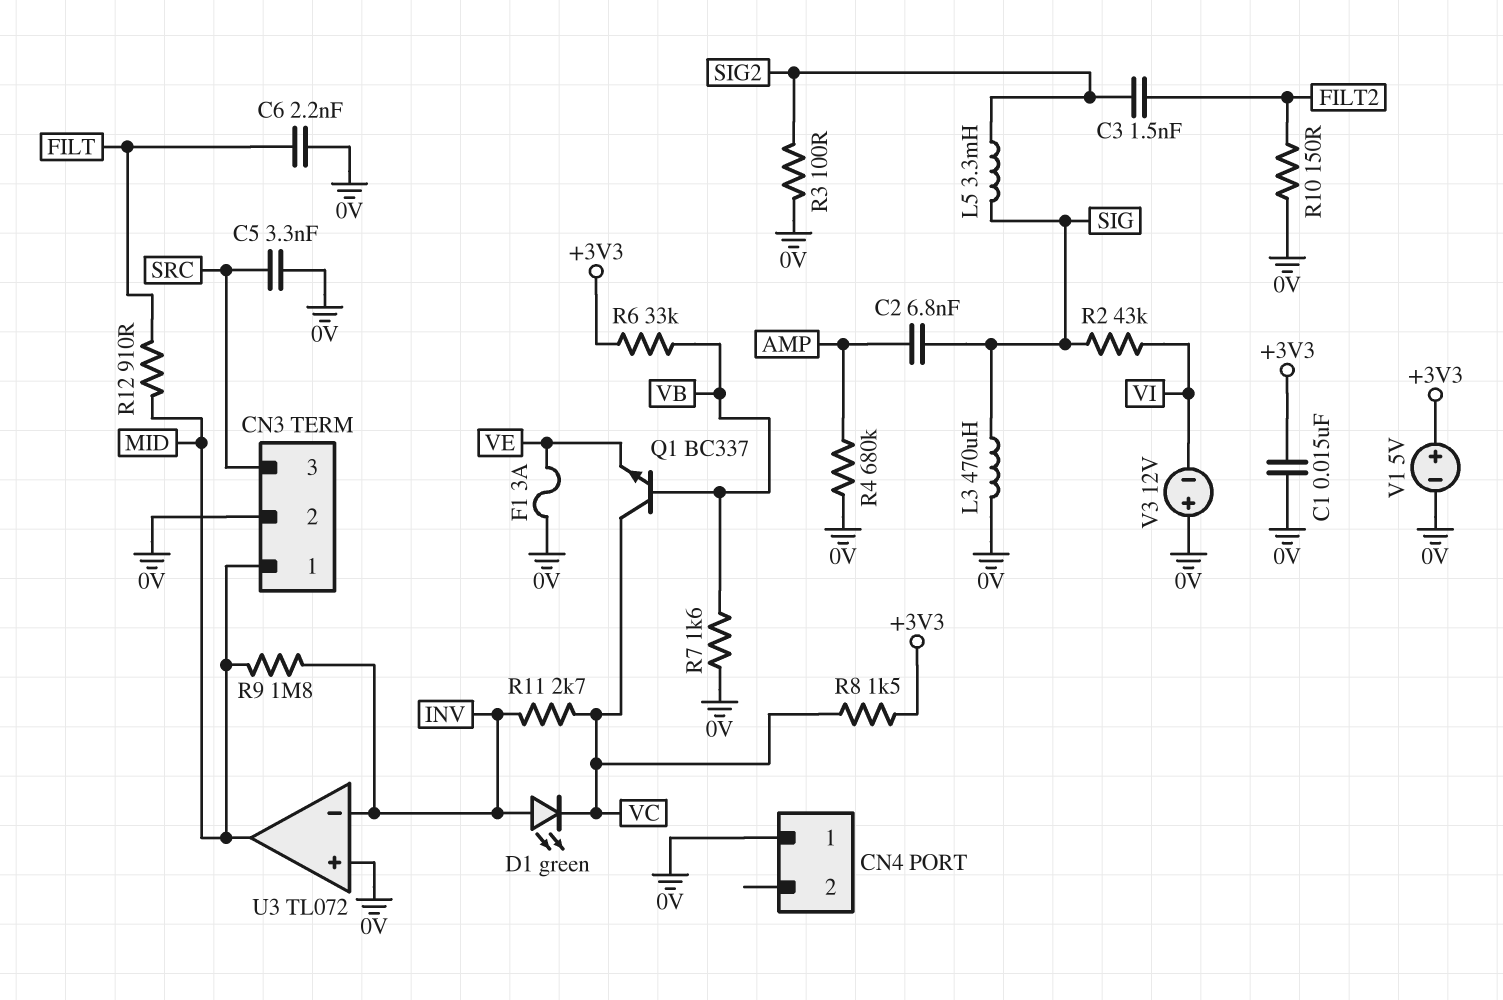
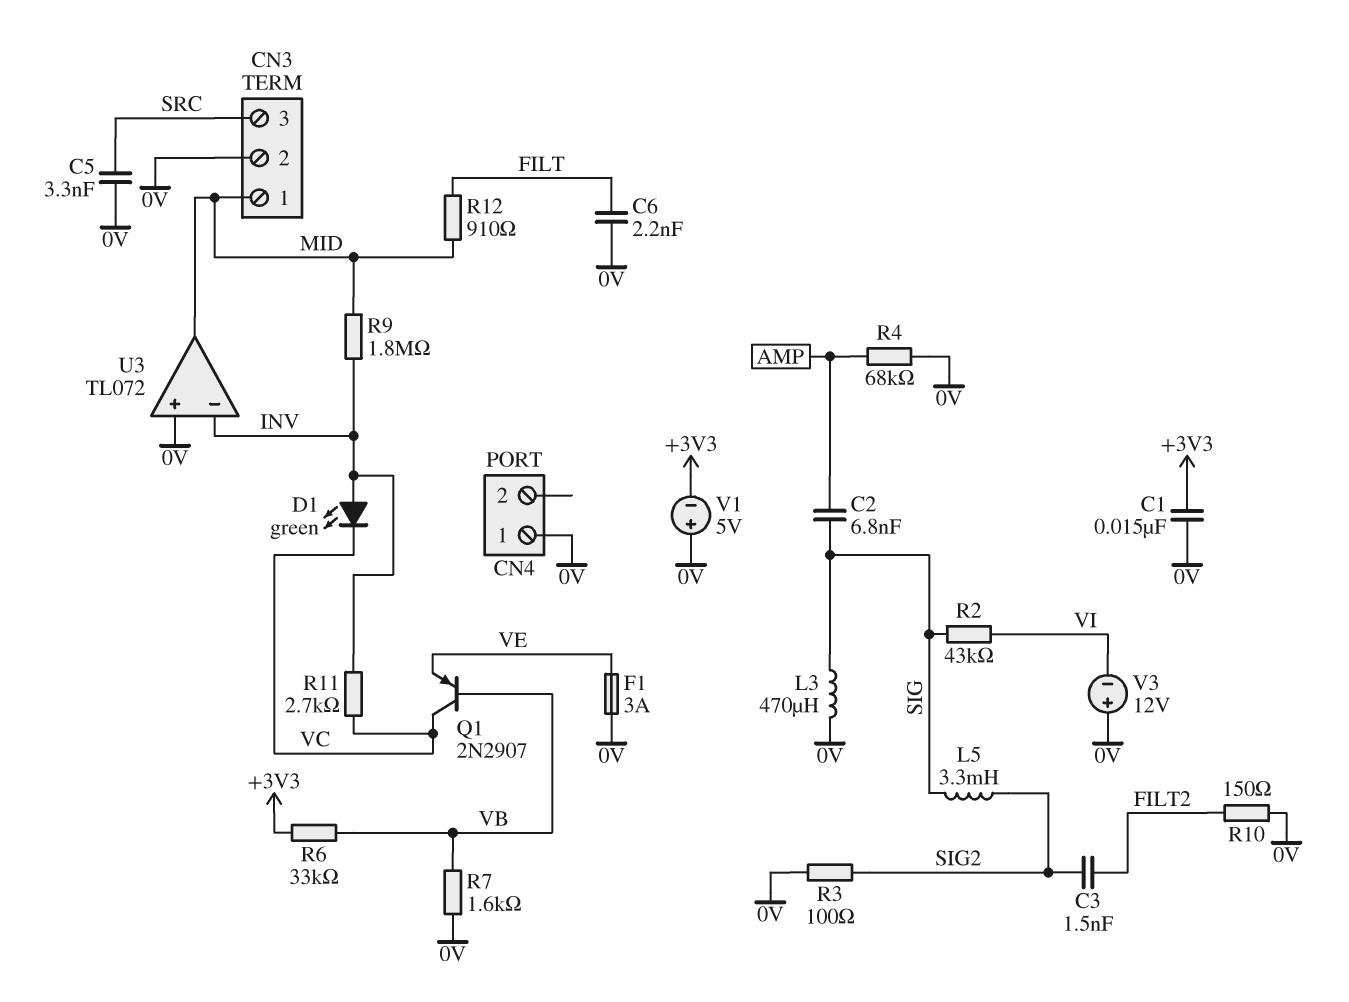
Q1: NPN BC337 (B VB, C VC, E VE) -> PNP 2N2907 (B VB, C VC, E VE)
R4: 680k (0V, AMP) -> 68k (0V, AMP)
R8: 1.5k (+3V3, VC) -> none
V1: 5V (plus +3V3, minus 0V) -> 5V (plus 0V, minus +3V3)

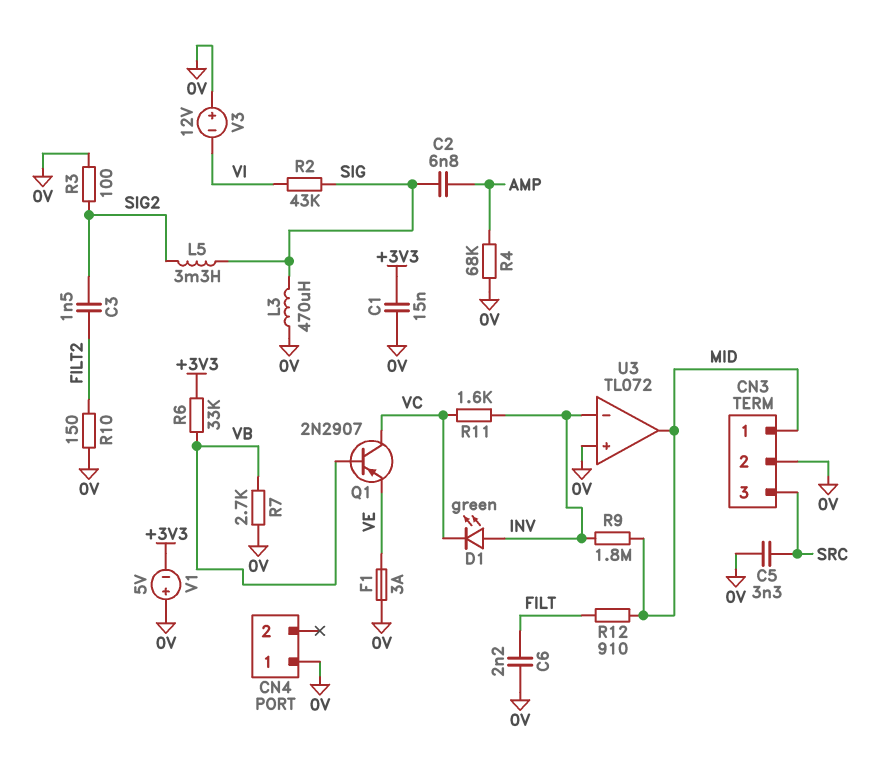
R7: 1.6k (0V, VB) -> 2.7k (0V, VB)
R11: 2.7k (INV, VC) -> 1.6k (INV, VC)

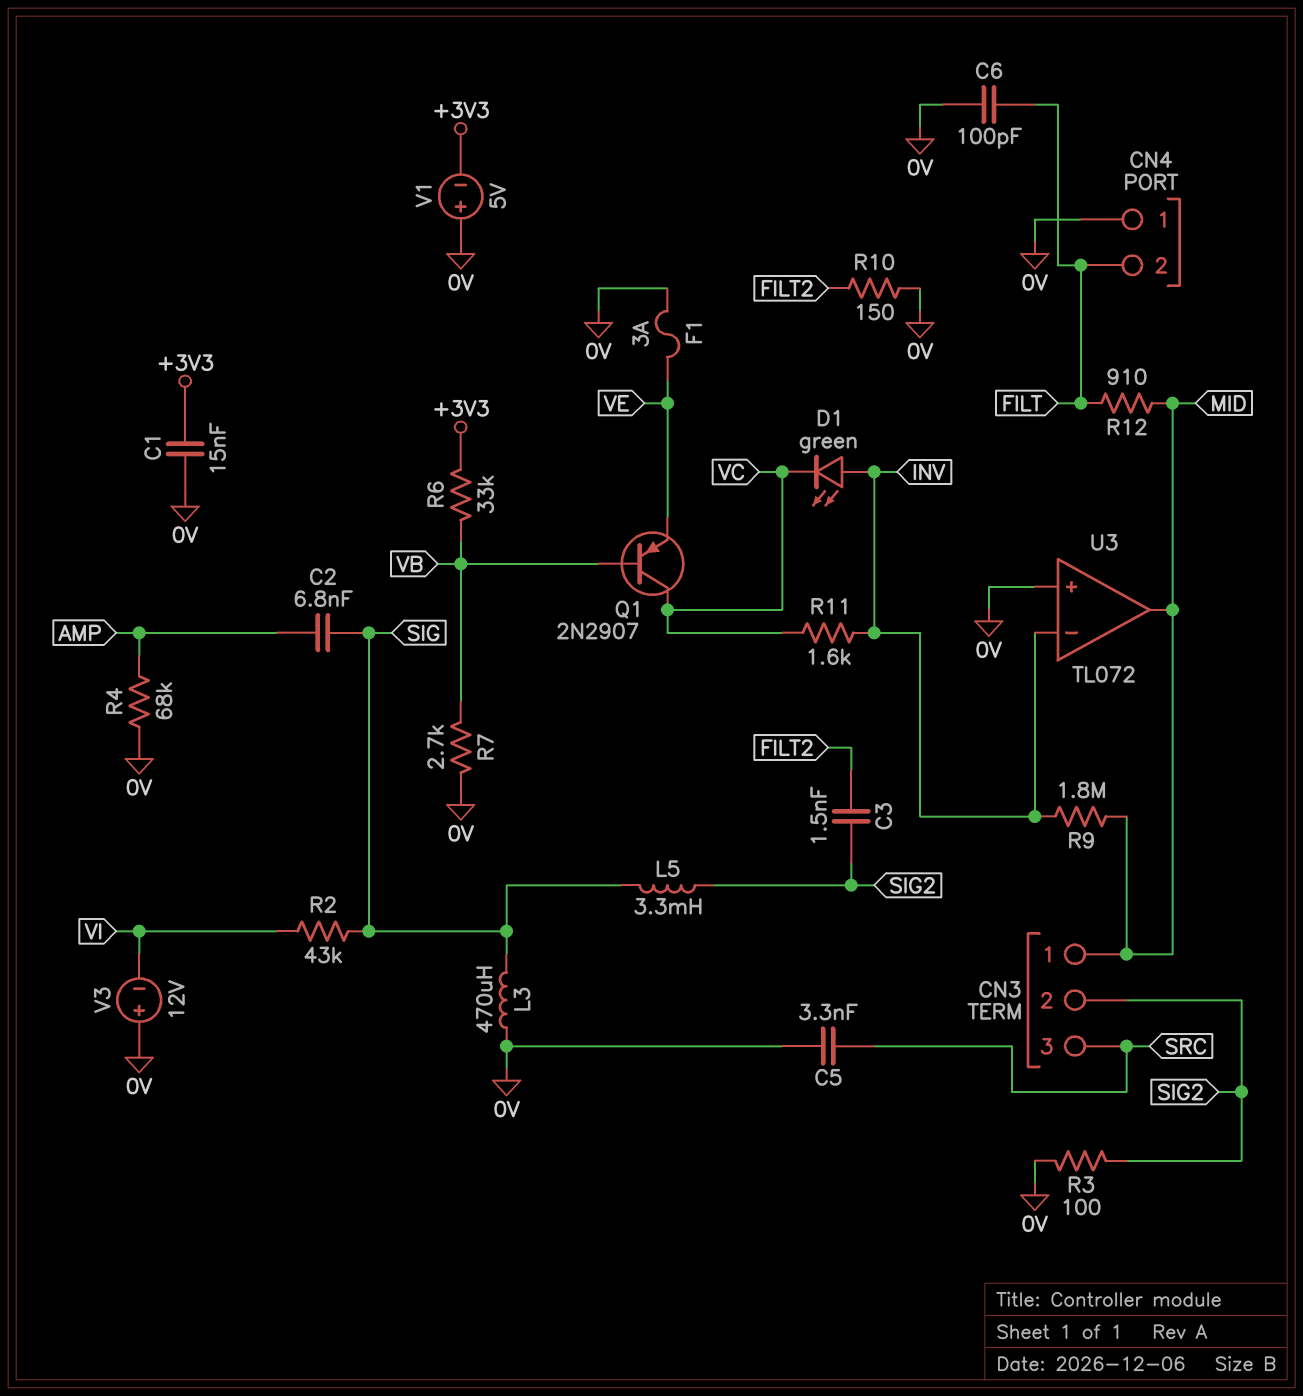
C6: 2.2nF (0V, FILT) -> 100pF (0V, FILT)
CN3 pin 2: 0V -> SIG2
CN4 pin 2: none -> FILT

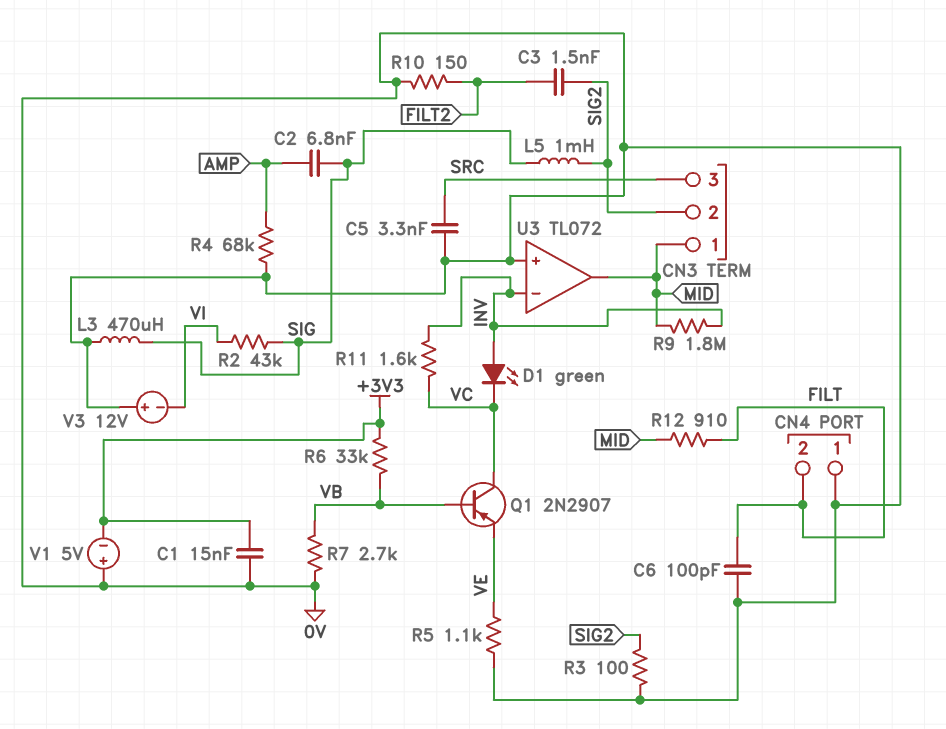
F1: 3A (0V, VE) -> none
L5: 3.3mH (SIG, SIG2) -> 1mH (SIG, SIG2)
R5: none -> 1.1k (0V, VE)

